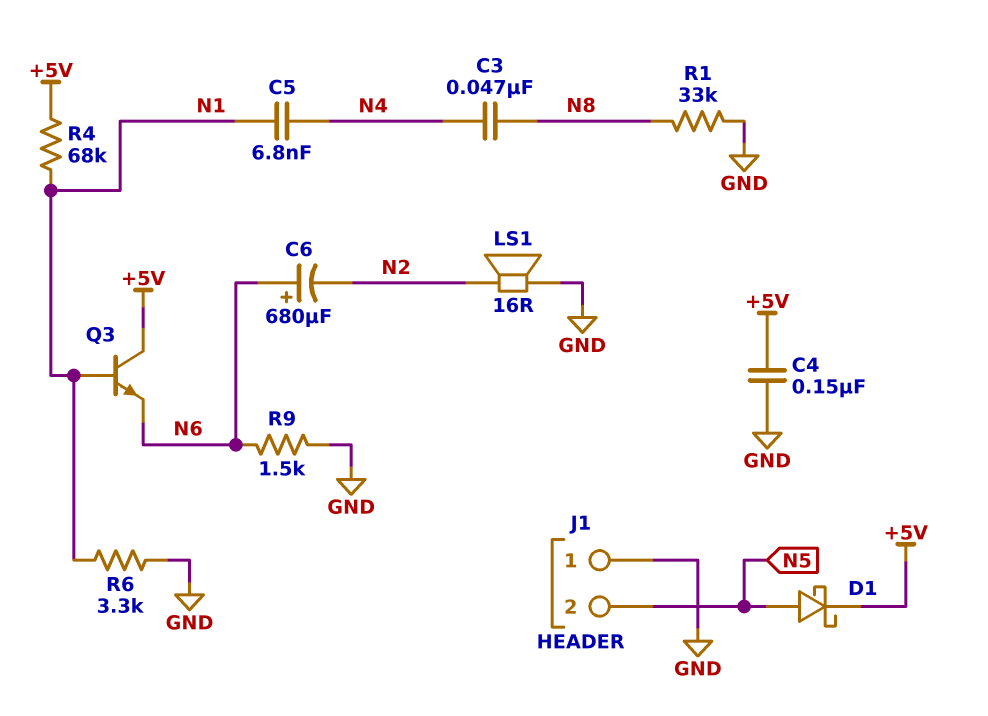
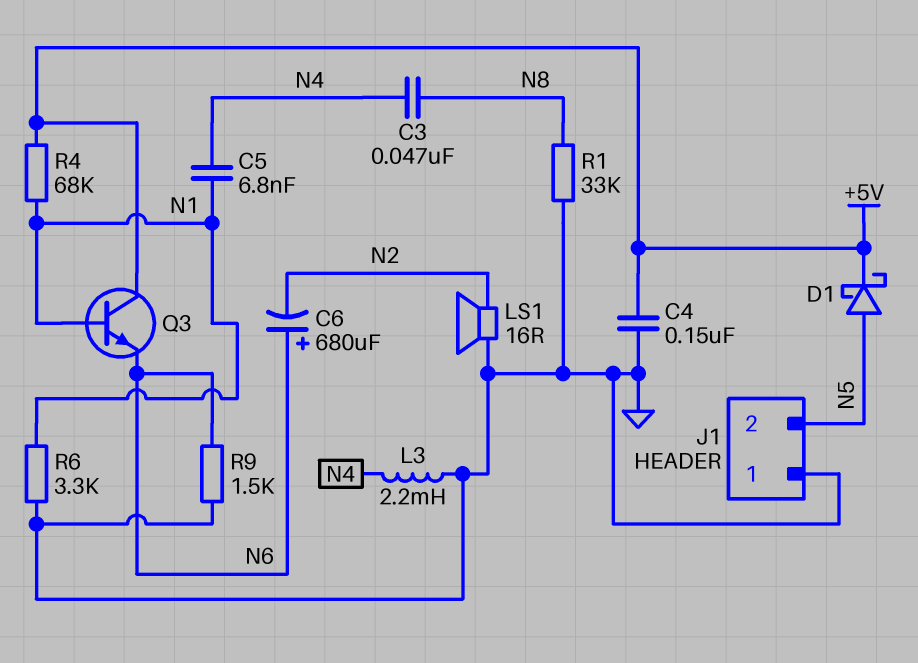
L3: none -> 2.2mH (GND, N4)

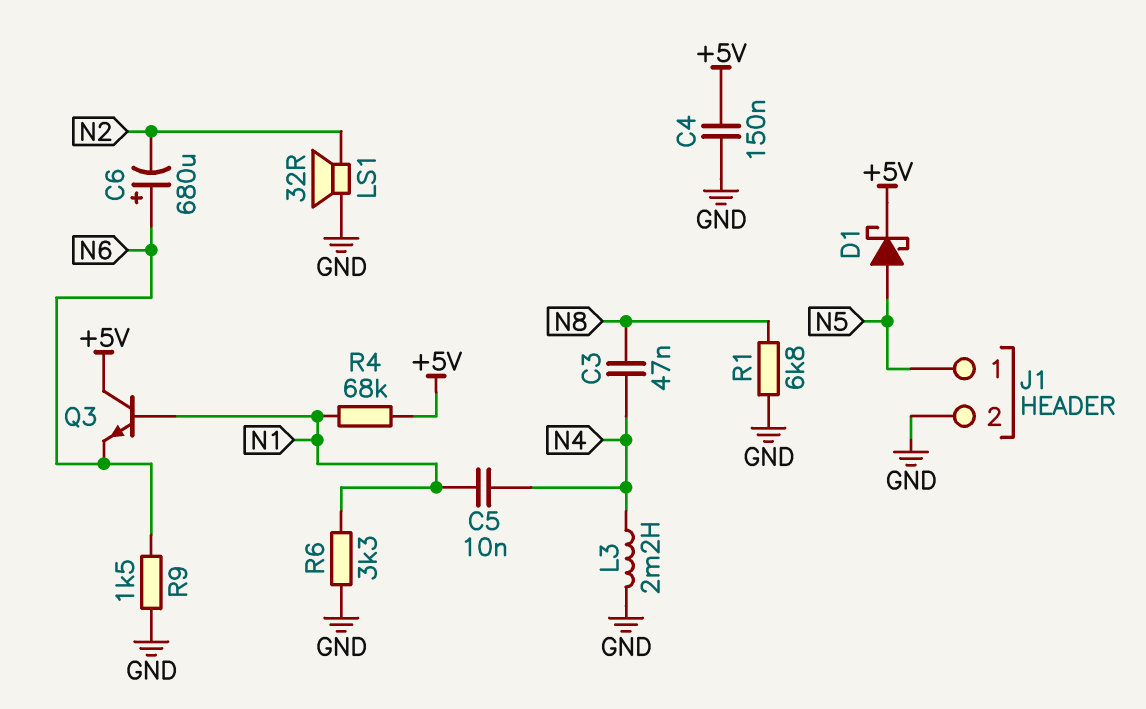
C5: 6.8nF (N1, N4) -> 10nF (N1, N4)
J1 pin 1: GND -> N5
J1 pin 2: N5 -> GND
LS1: speaker 16R (GND, N2) -> speaker 32R (GND, N2)
R1: 33k (GND, N8) -> 6.8k (GND, N8)

